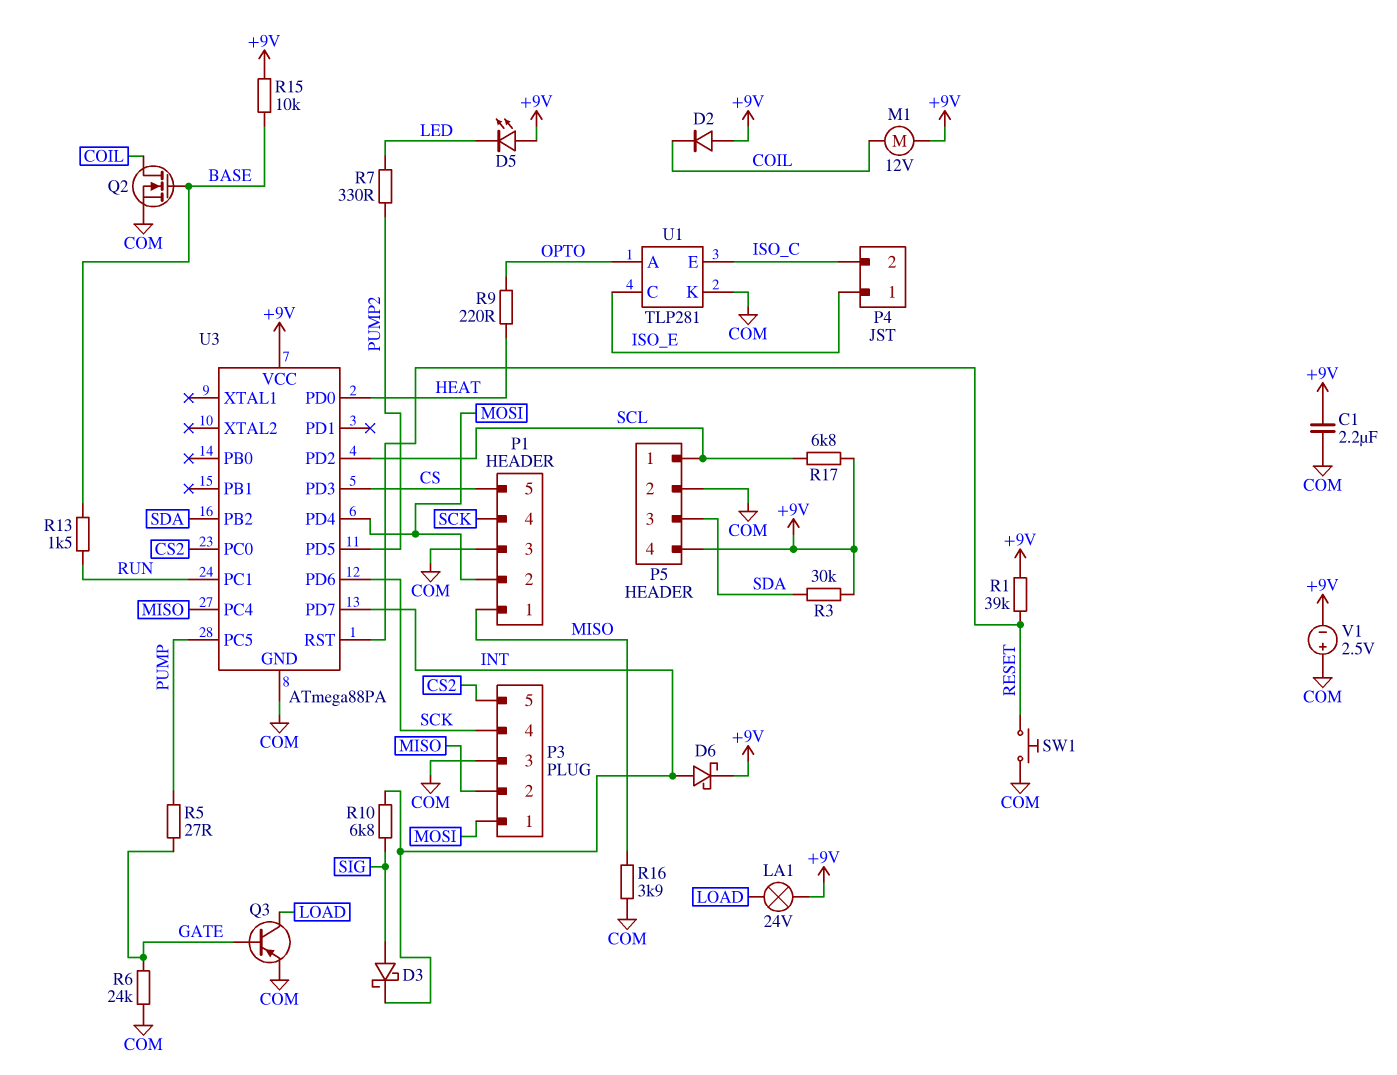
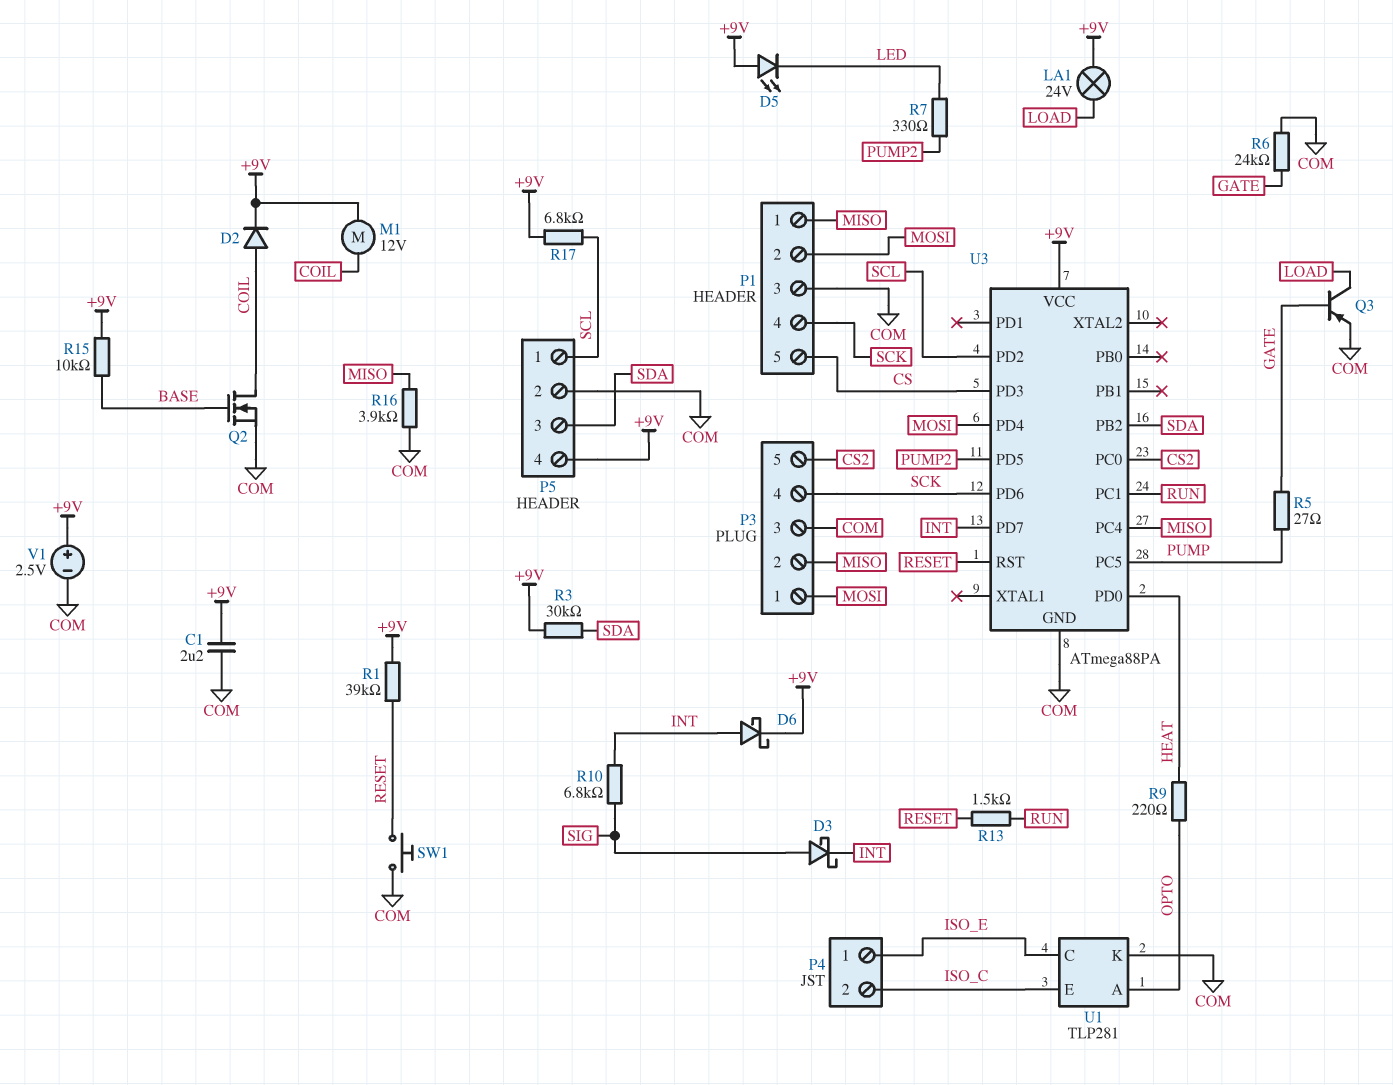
D2: diode (A +9V, K COIL) -> diode (A COIL, K +9V)
R13: 1.5k (BASE, RUN) -> 1.5k (RESET, RUN)
V1: 2.5V (plus COM, minus +9V) -> 2.5V (plus +9V, minus COM)

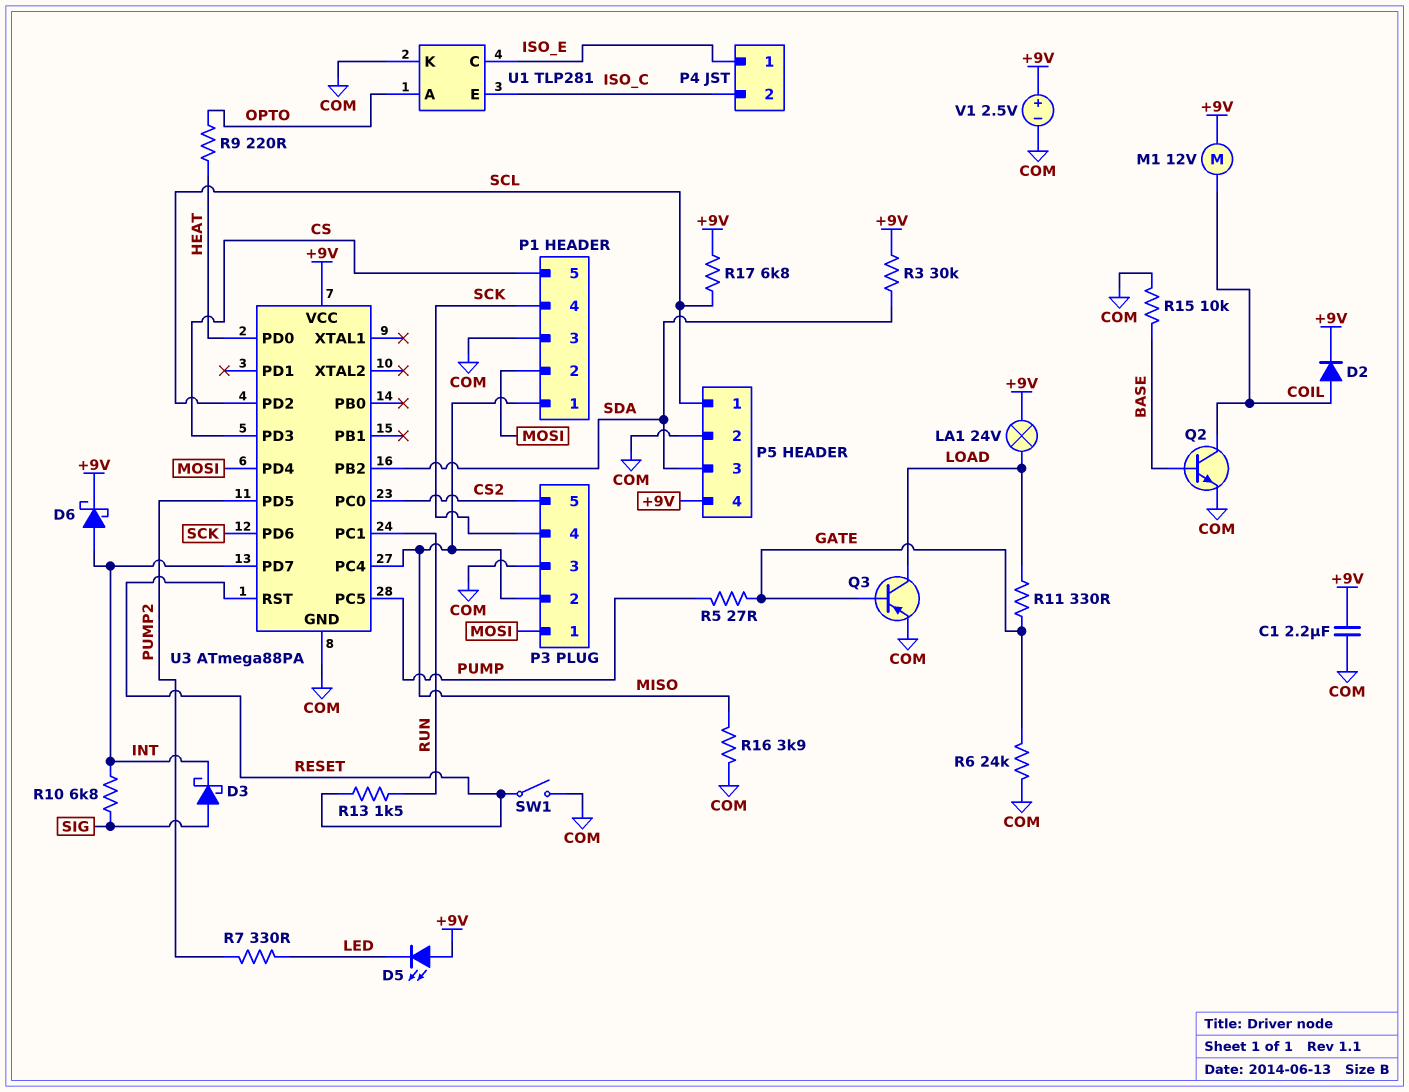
Q2: NMOS (G BASE, D COIL, S COM) -> NPN (B BASE, C COIL, E COM)
R1: 39k (+9V, RESET) -> none
R11: none -> 330 (GATE, LOAD)
R15: 10k (+9V, BASE) -> 10k (BASE, COM)
SW1: button (COM, RESET) -> switch (COM, RESET)

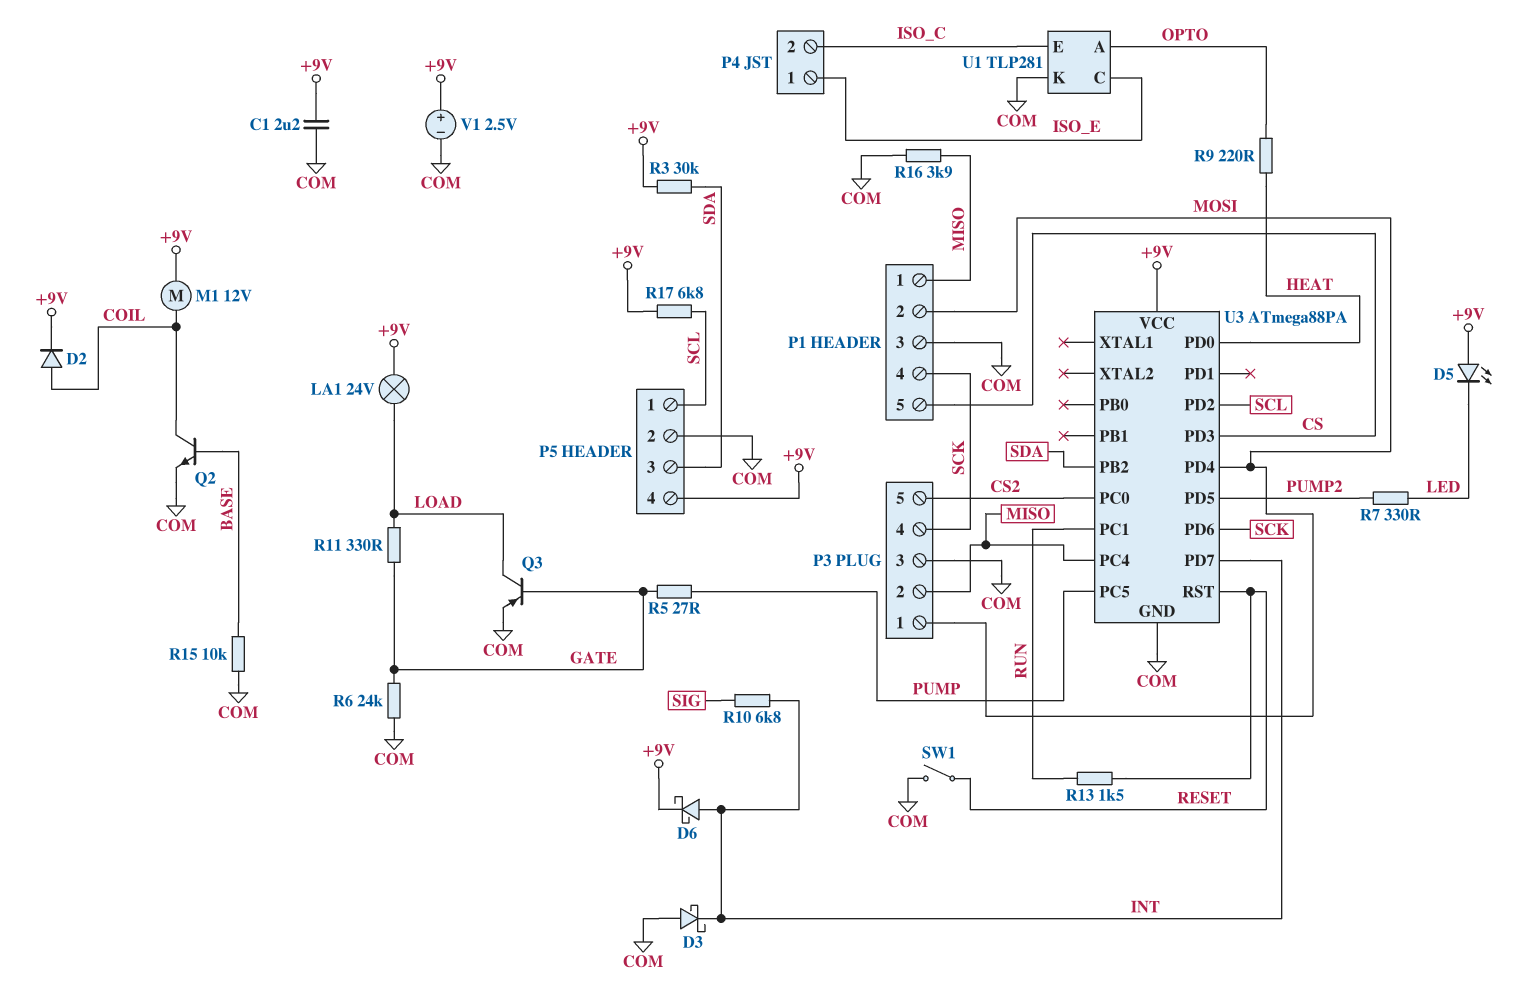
D3: schottky (A SIG, K INT) -> schottky (A COM, K INT)

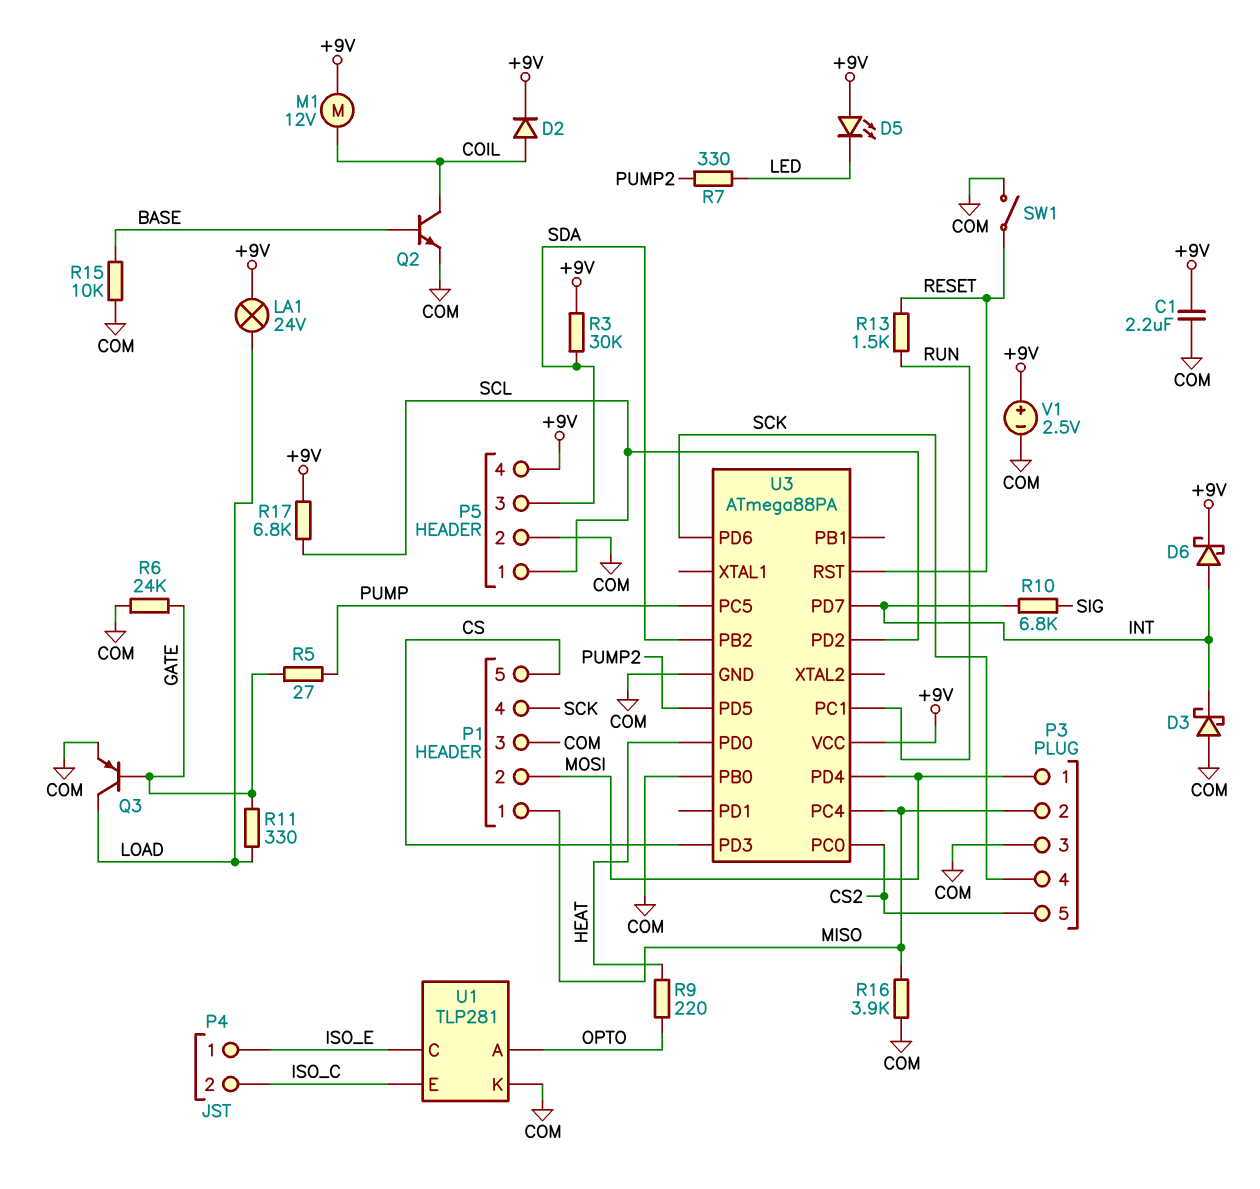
U3 pin PB0: none -> COM

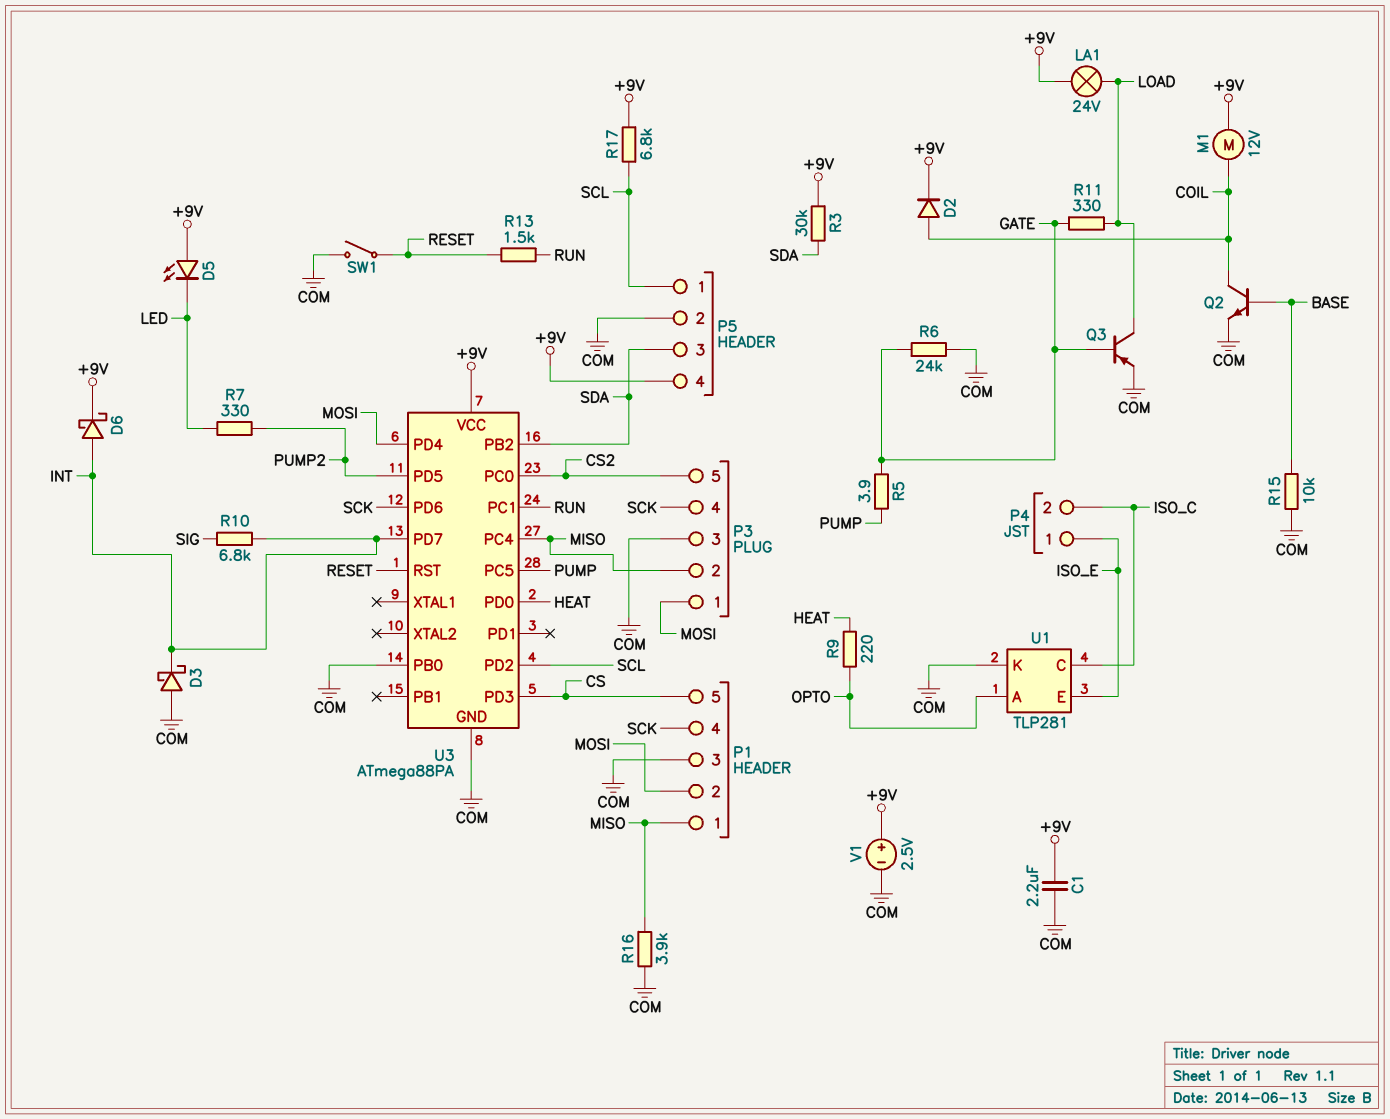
R5: 27 (GATE, PUMP) -> 3.9 (GATE, PUMP)
U1 pin C: ISO_E -> ISO_C
U1 pin E: ISO_C -> ISO_E

